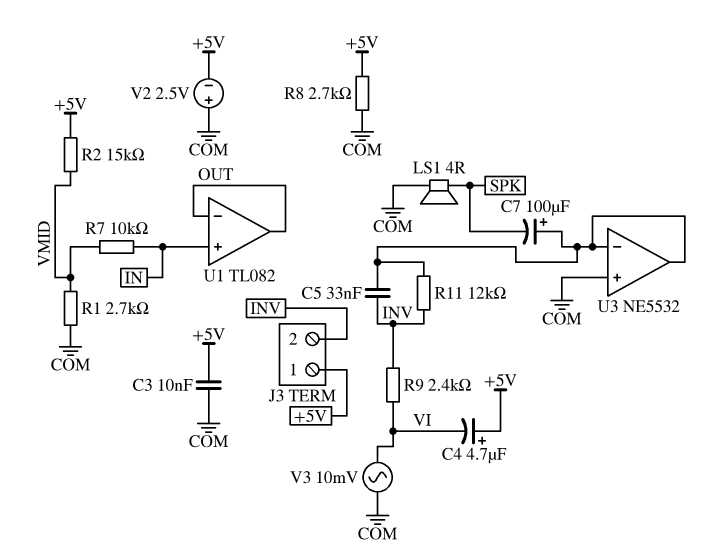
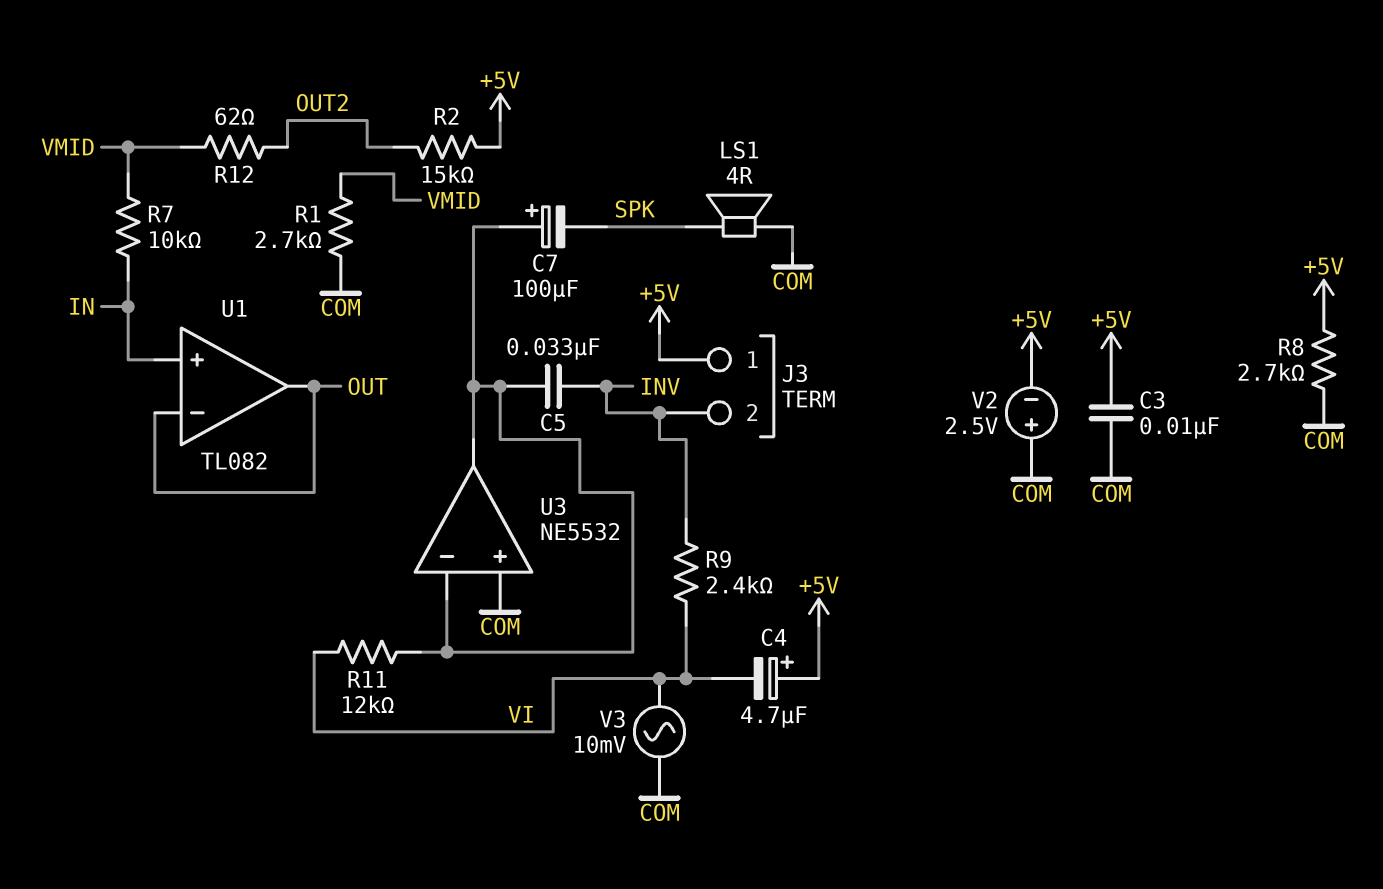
R2: 15k (+5V, VMID) -> 15k (+5V, OUT2)
R11: 12k (INV, U3/in-) -> 12k (U3/in-, VI)
R12: none -> 62 (OUT2, VMID)

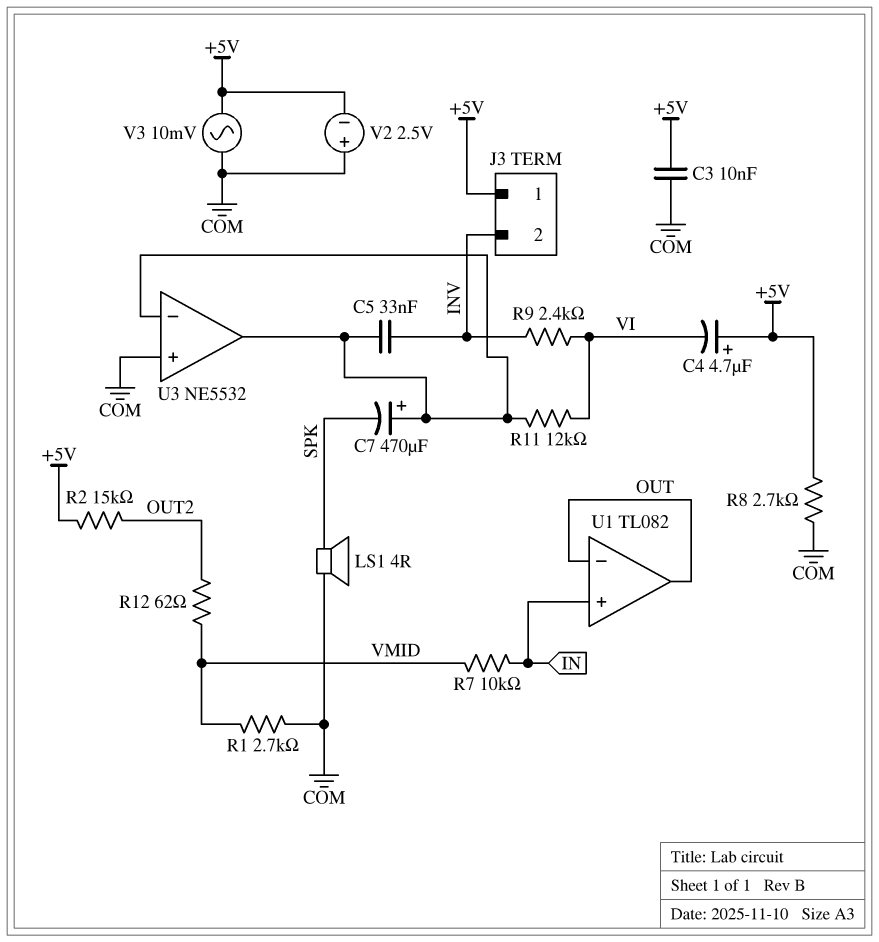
C7: 100uF (plus U3/in-, minus SPK) -> 470uF (plus U3/in-, minus SPK)
V3: AC 10mV (COM, VI) -> AC 10mV (+5V, COM)

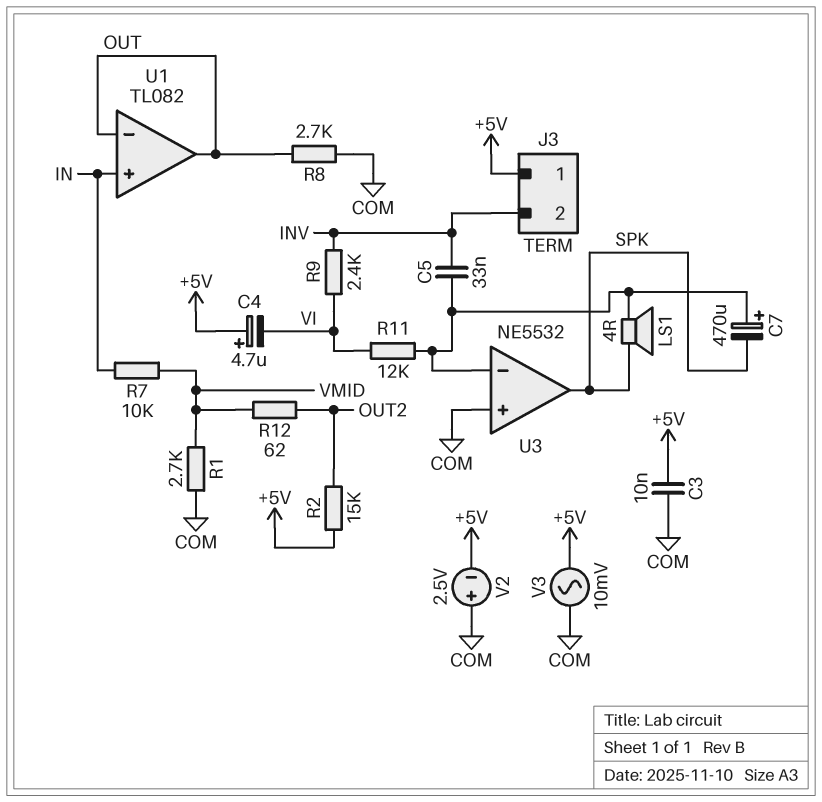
LS1: speaker 4R (COM, SPK) -> speaker 4R (SPK, U3/in-)
R8: 2.7k (+5V, COM) -> 2.7k (COM, OUT)
U3 pin out: U3/in- -> SPK

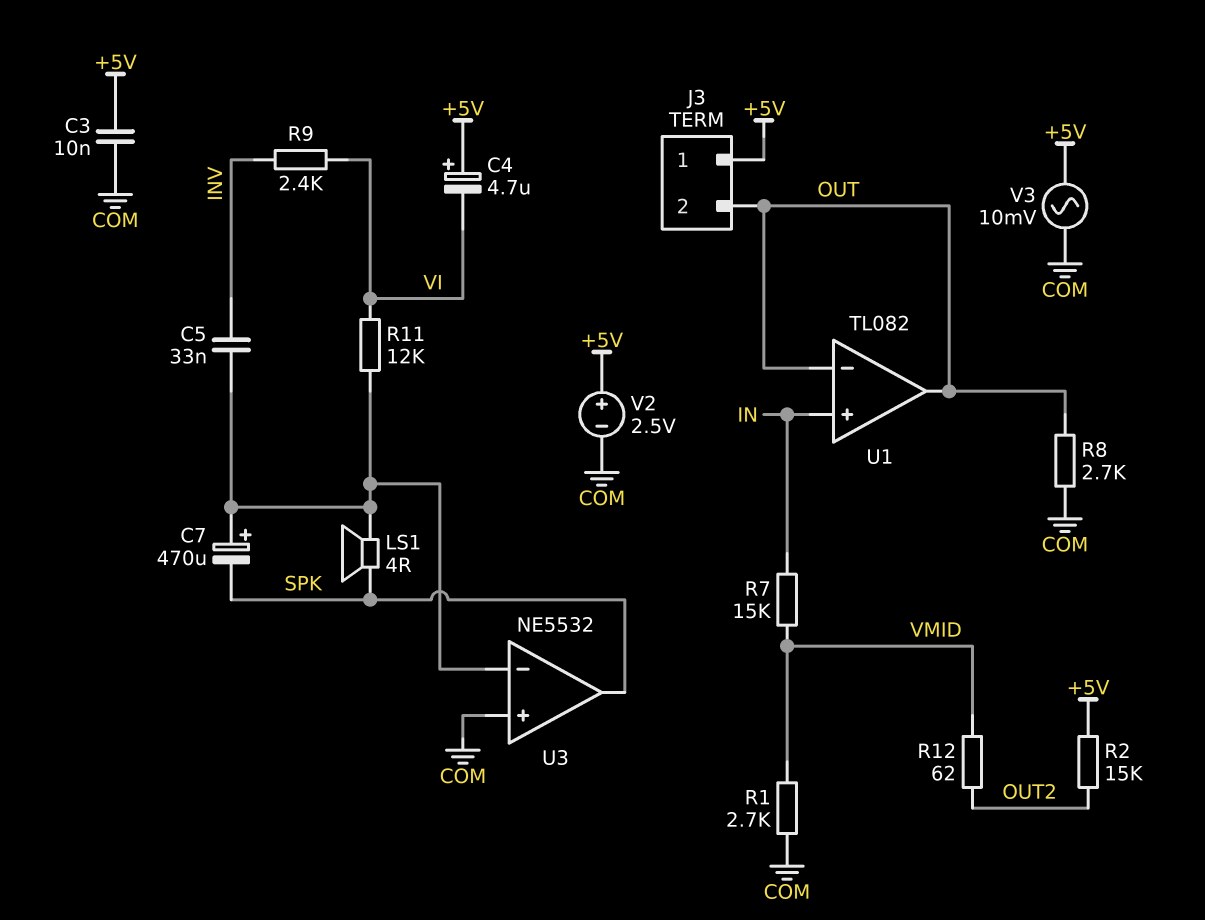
J3 pin 2: INV -> OUT
R7: 10k (IN, VMID) -> 15k (IN, VMID)
V2: 2.5V (plus COM, minus +5V) -> 2.5V (plus +5V, minus COM)

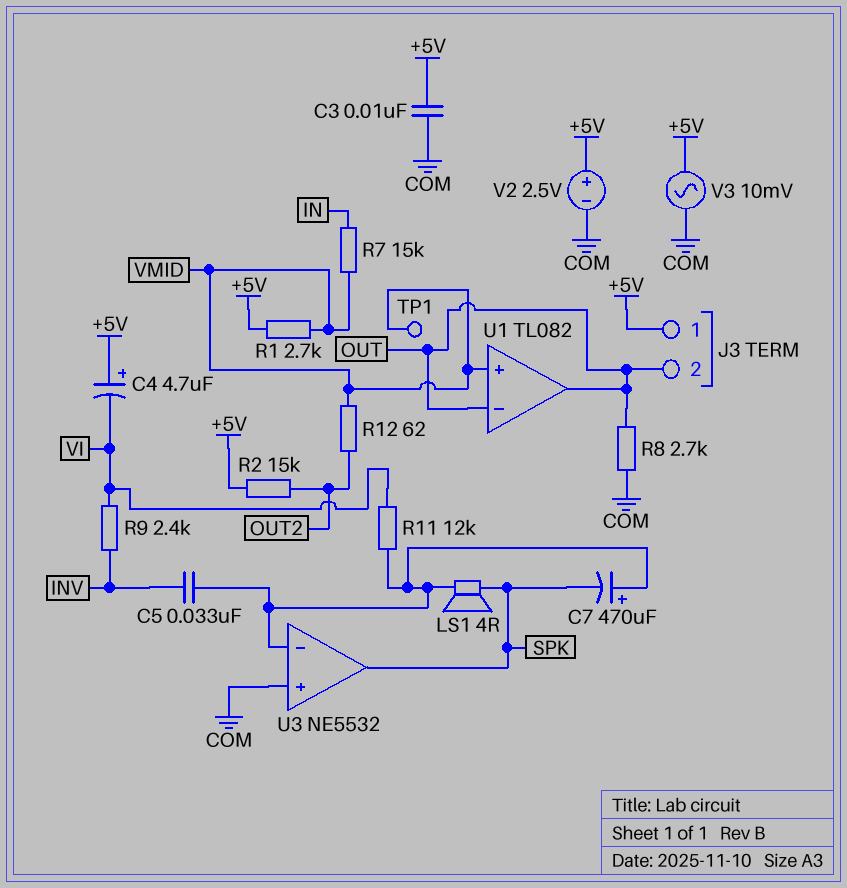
R1: 2.7k (COM, VMID) -> 2.7k (+5V, VMID)
TP1: none -> test point (VMID)
U1 pin in+: IN -> VMID

